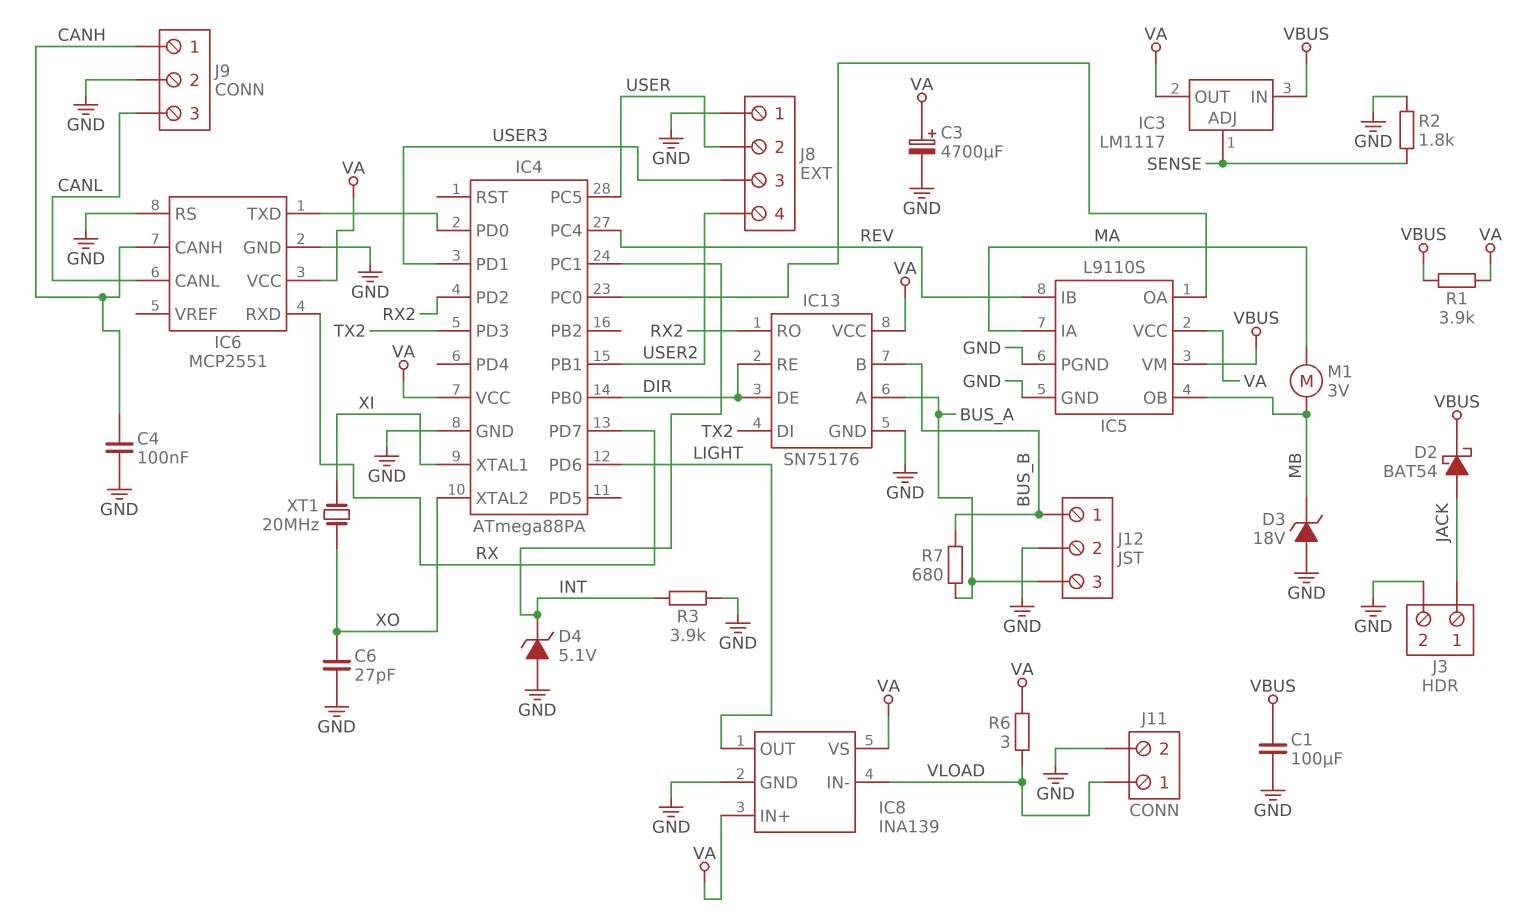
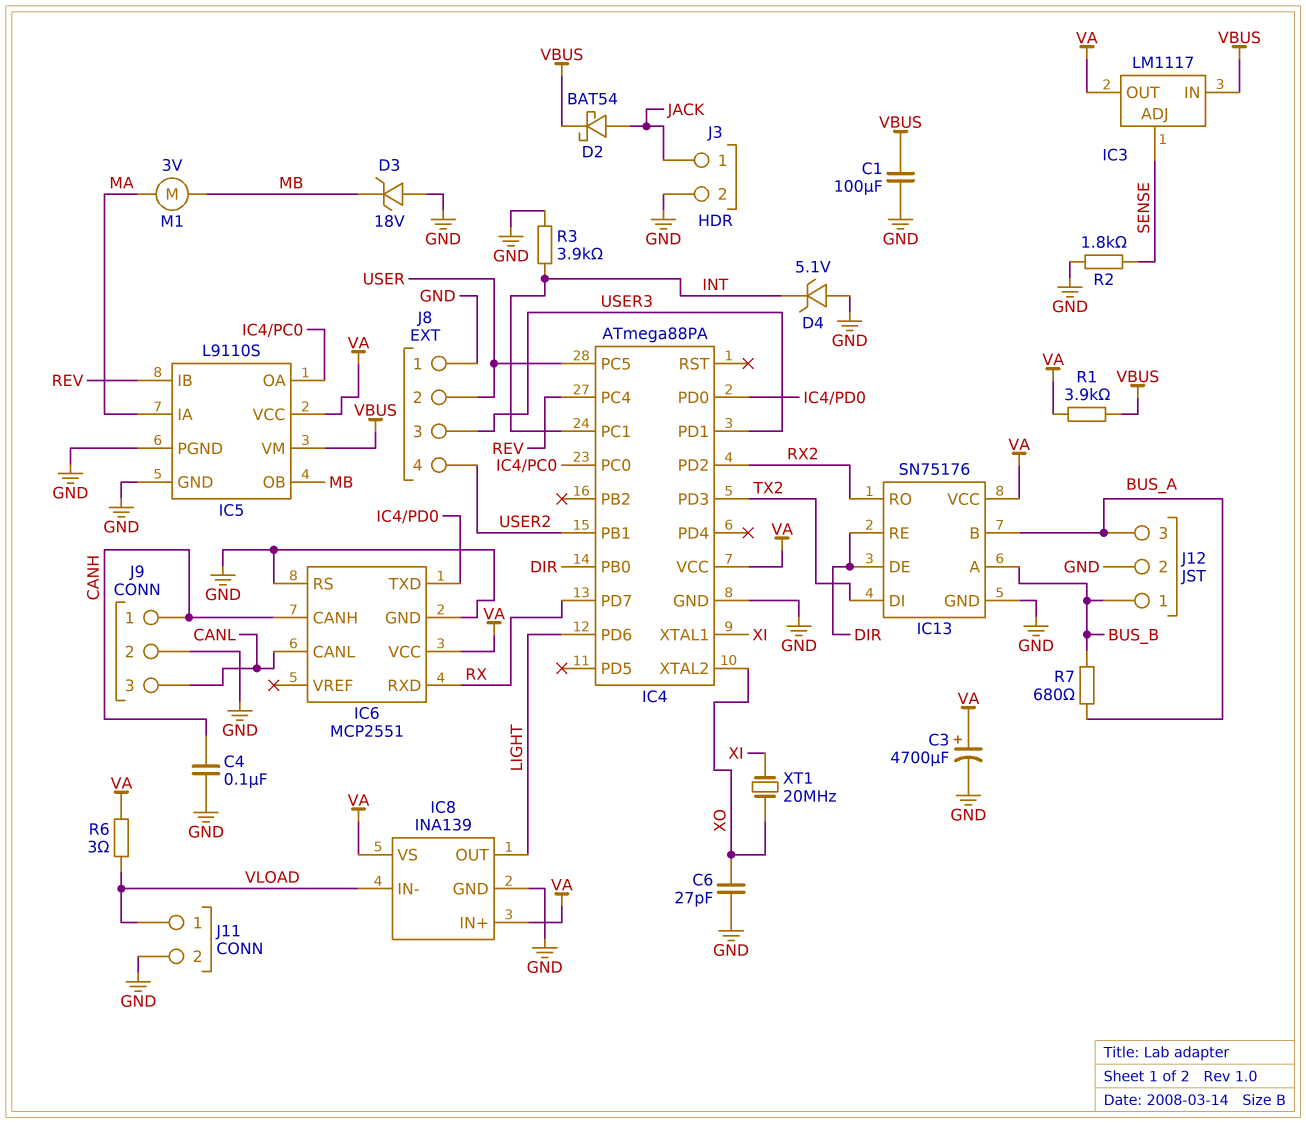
IC13 pin A: BUS_A -> BUS_B
IC13 pin B: BUS_B -> BUS_A

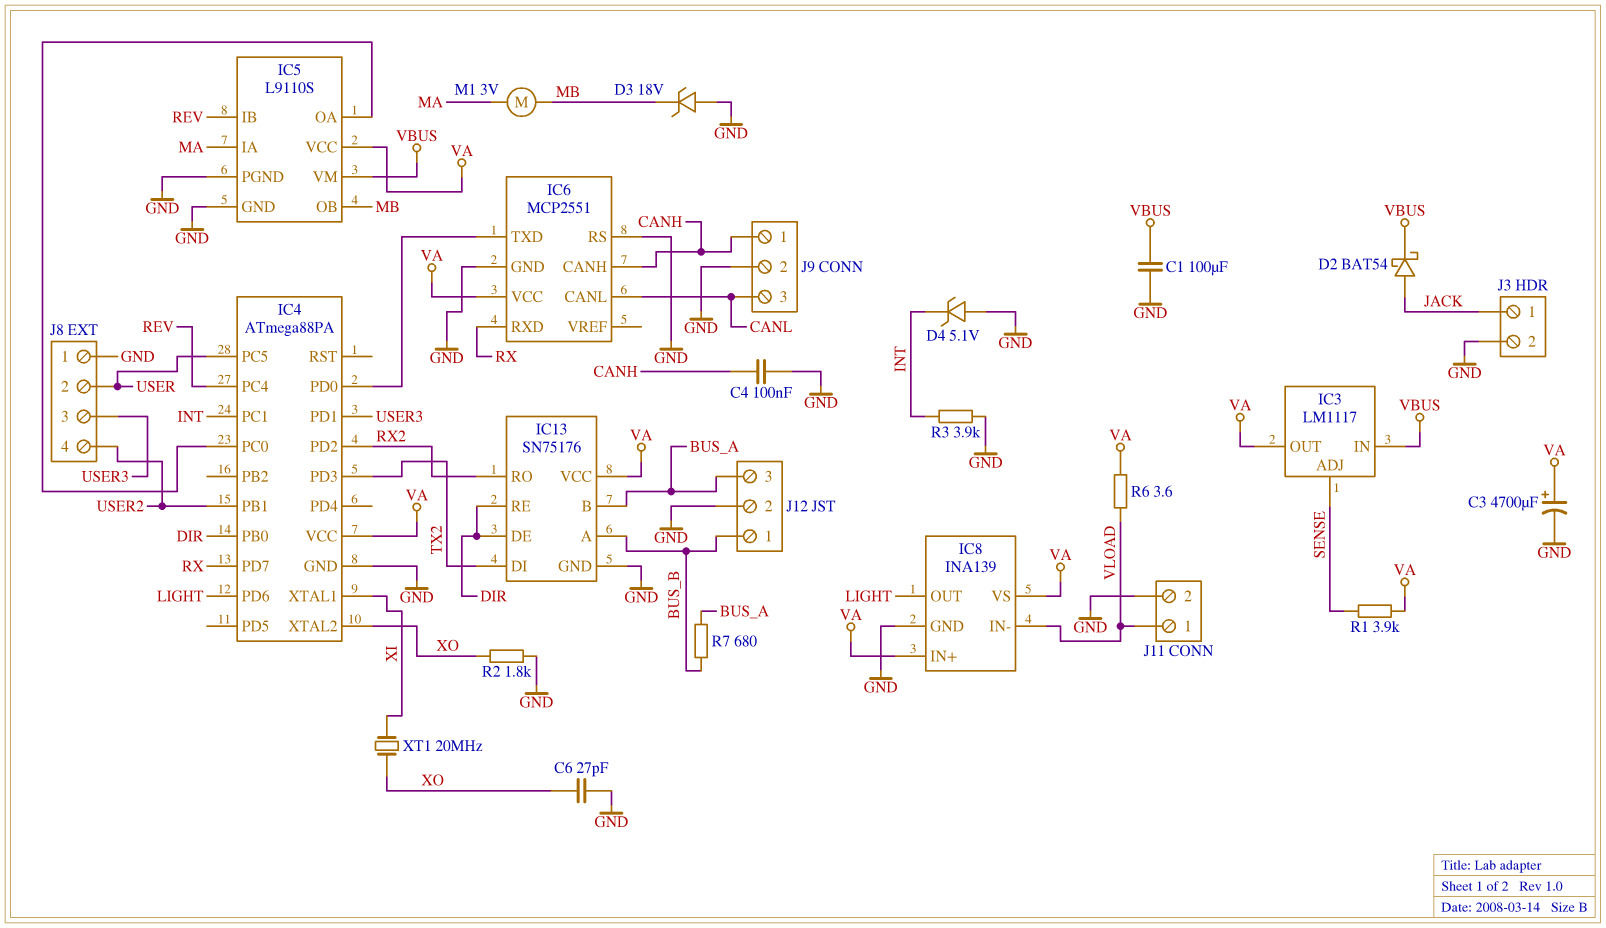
R1: 3.9k (VA, VBUS) -> 3.9k (SENSE, VA)
R2: 1.8k (GND, SENSE) -> 1.8k (GND, XO)
R6: 3 (VA, VLOAD) -> 3.6 (VA, VLOAD)

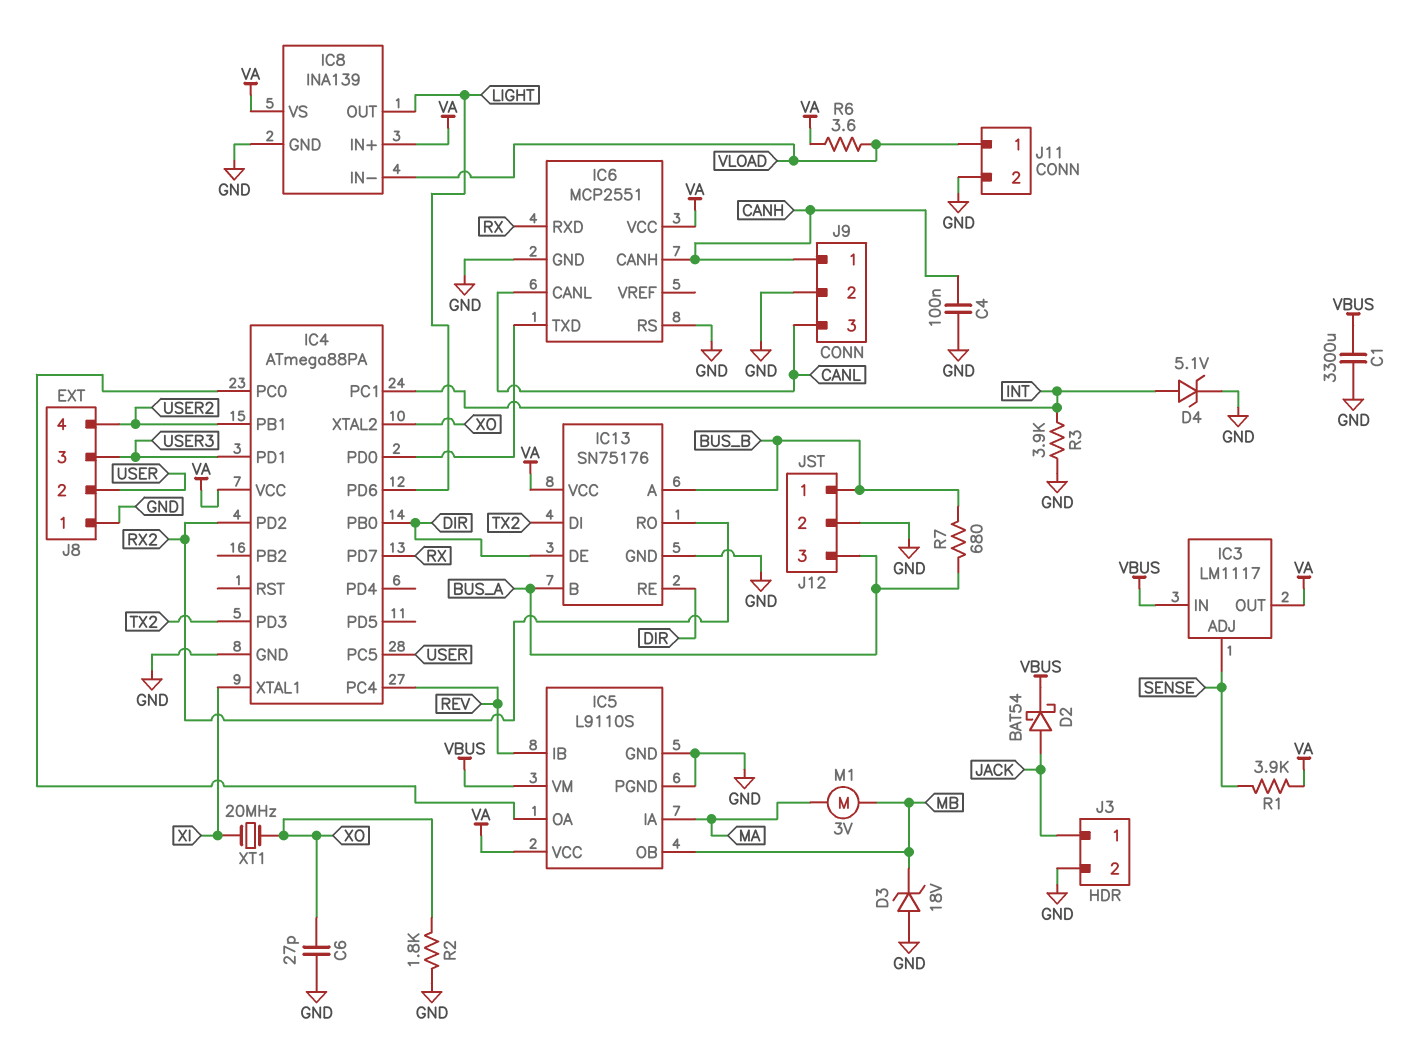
C1: 100uF (GND, VBUS) -> 3300uF (GND, VBUS)
C3: 4700uF (plus VA, minus GND) -> none
D4: zener 5.1V (A GND, K INT) -> zener 5.1V (A INT, K GND)

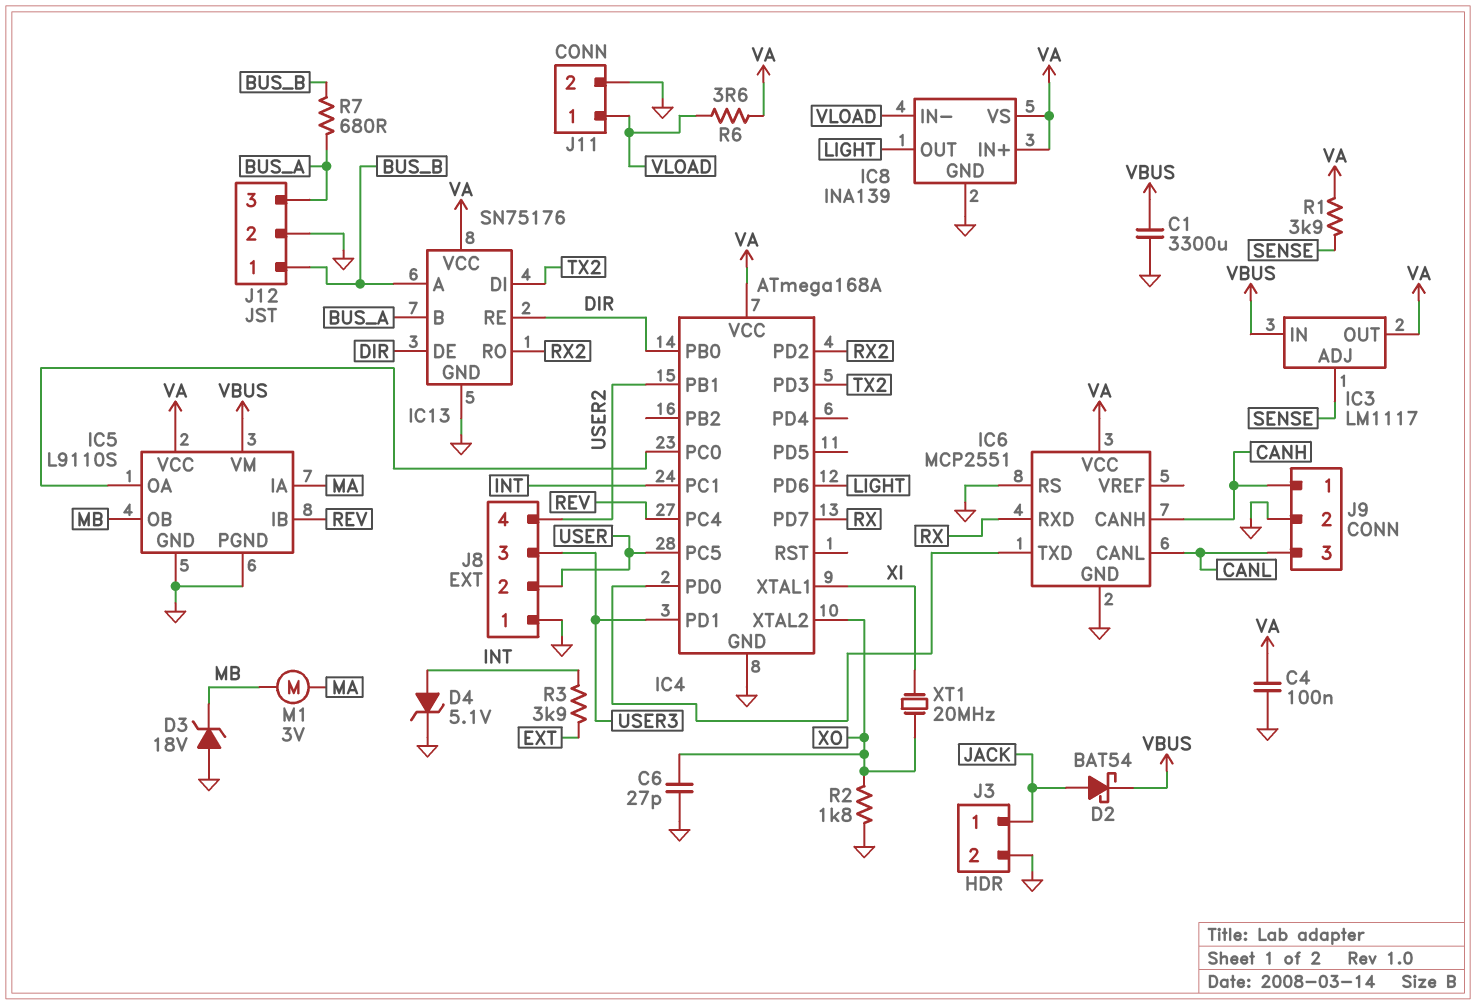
C4: 100nF (CANH, GND) -> 100nF (GND, VA)
IC4: ATmega88PA -> ATmega168A
R3: 3.9k (GND, INT) -> 3.9k (EXT, INT)

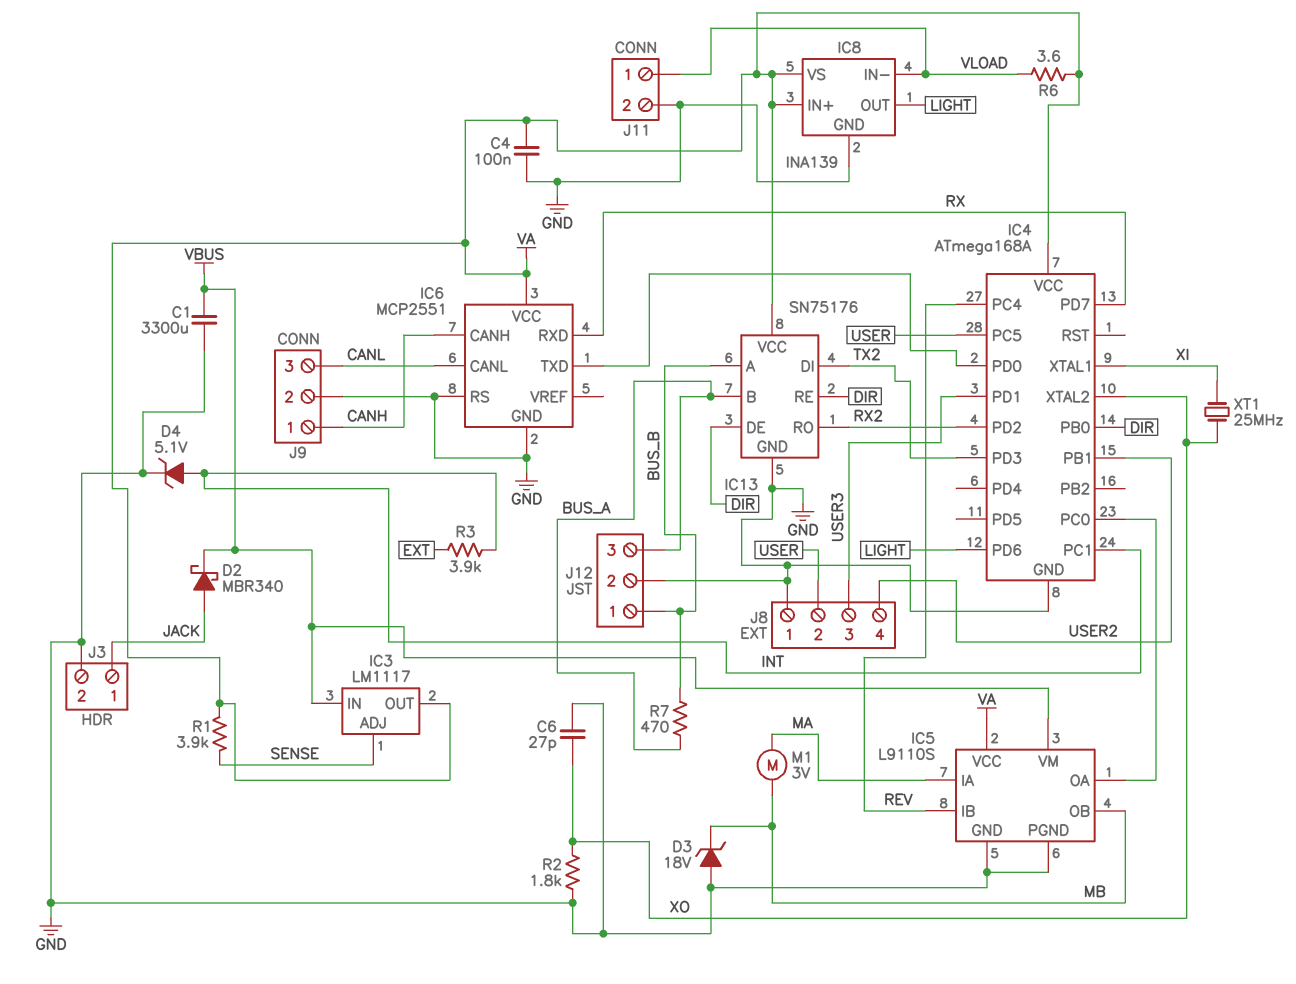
D2: schottky BAT54 (A JACK, K VBUS) -> schottky MBR340 (A JACK, K VBUS)
R7: 680 (BUS_A, BUS_B) -> 470 (BUS_A, BUS_B)
XT1: 20MHz (XI, XO) -> 25MHz (XI, XO)

